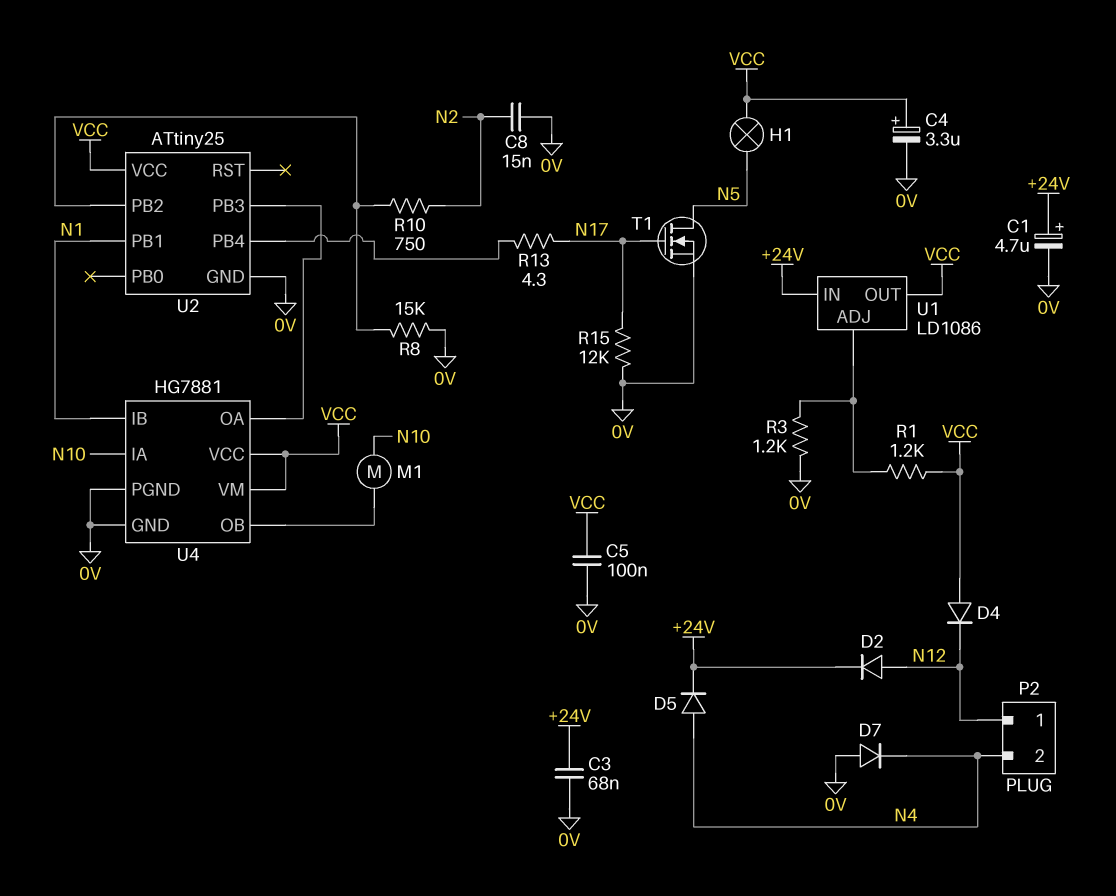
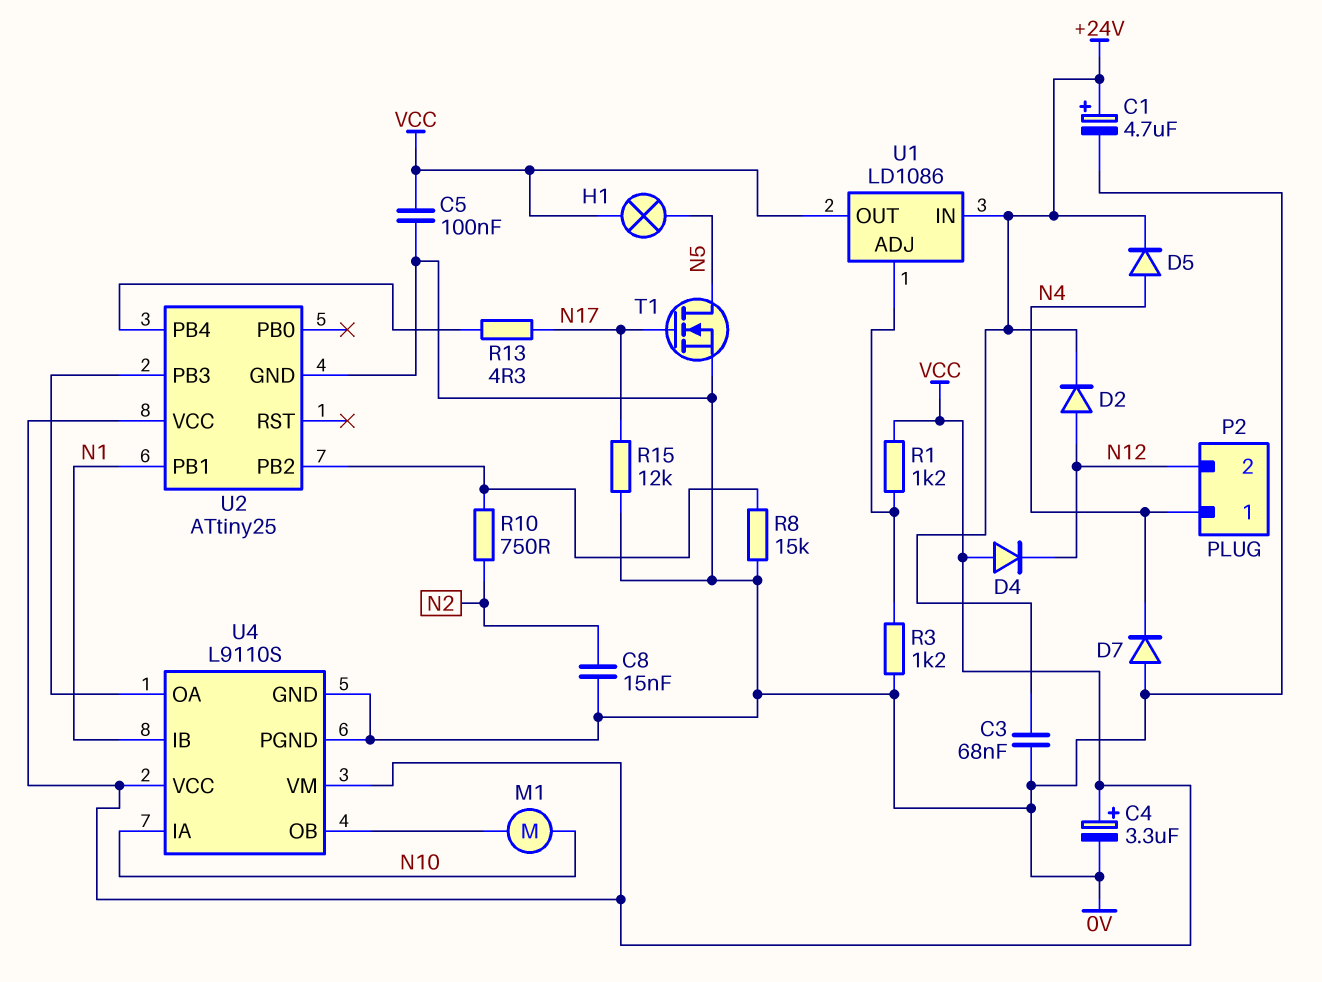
P2 pin 1: N12 -> N4
P2 pin 2: N4 -> N12
U4: HG7881 -> L9110S

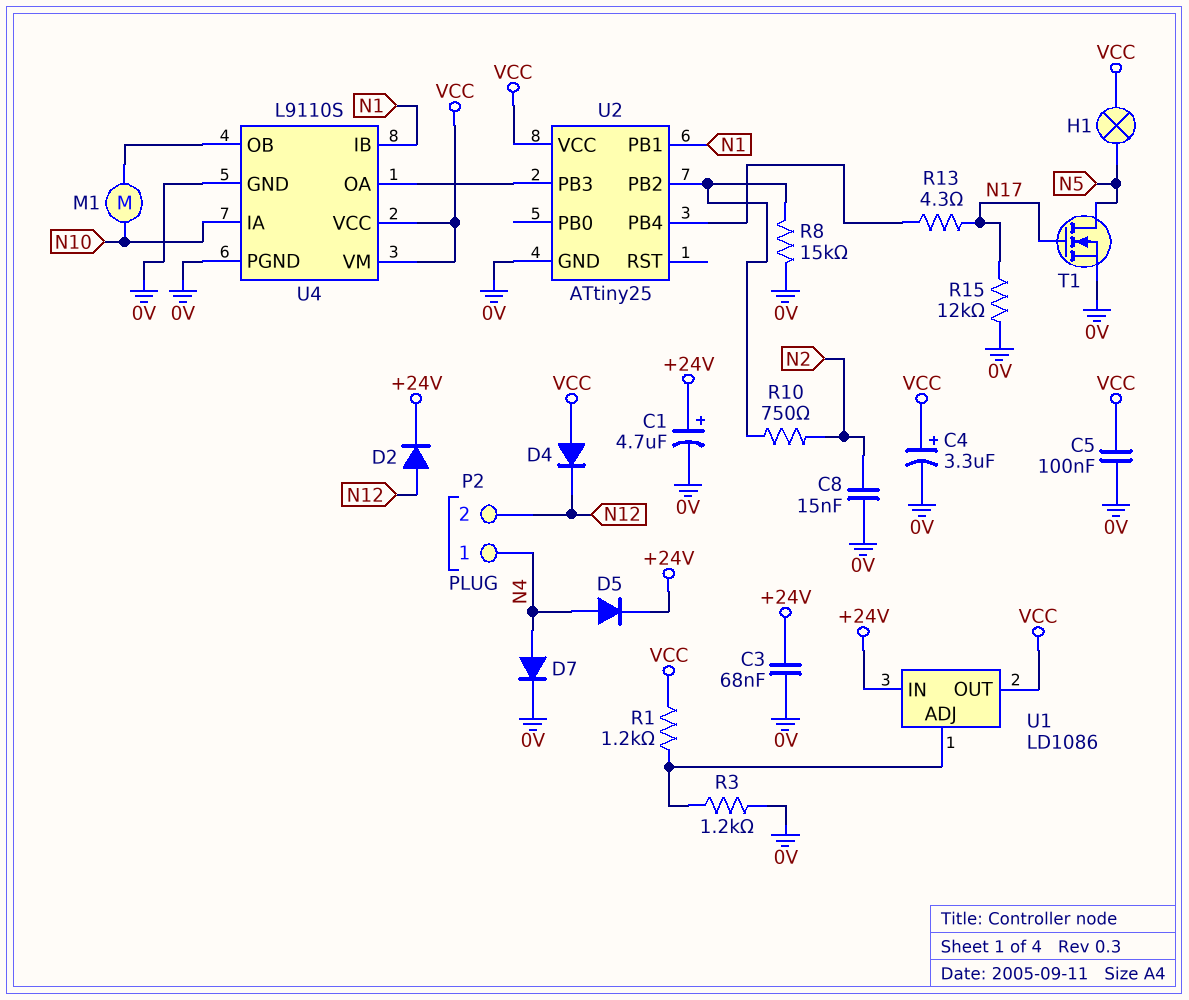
D7: diode (A 0V, K N4) -> diode (A N4, K 0V)

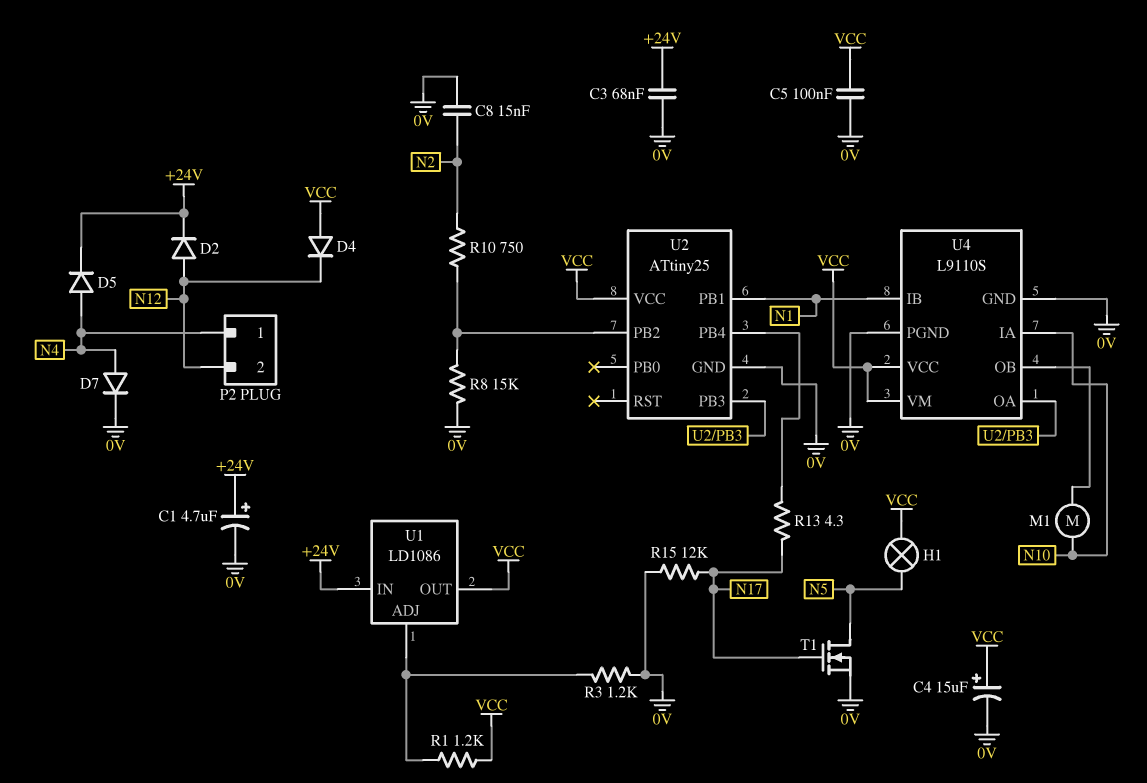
C4: 3.3uF (plus VCC, minus 0V) -> 15uF (plus VCC, minus 0V)

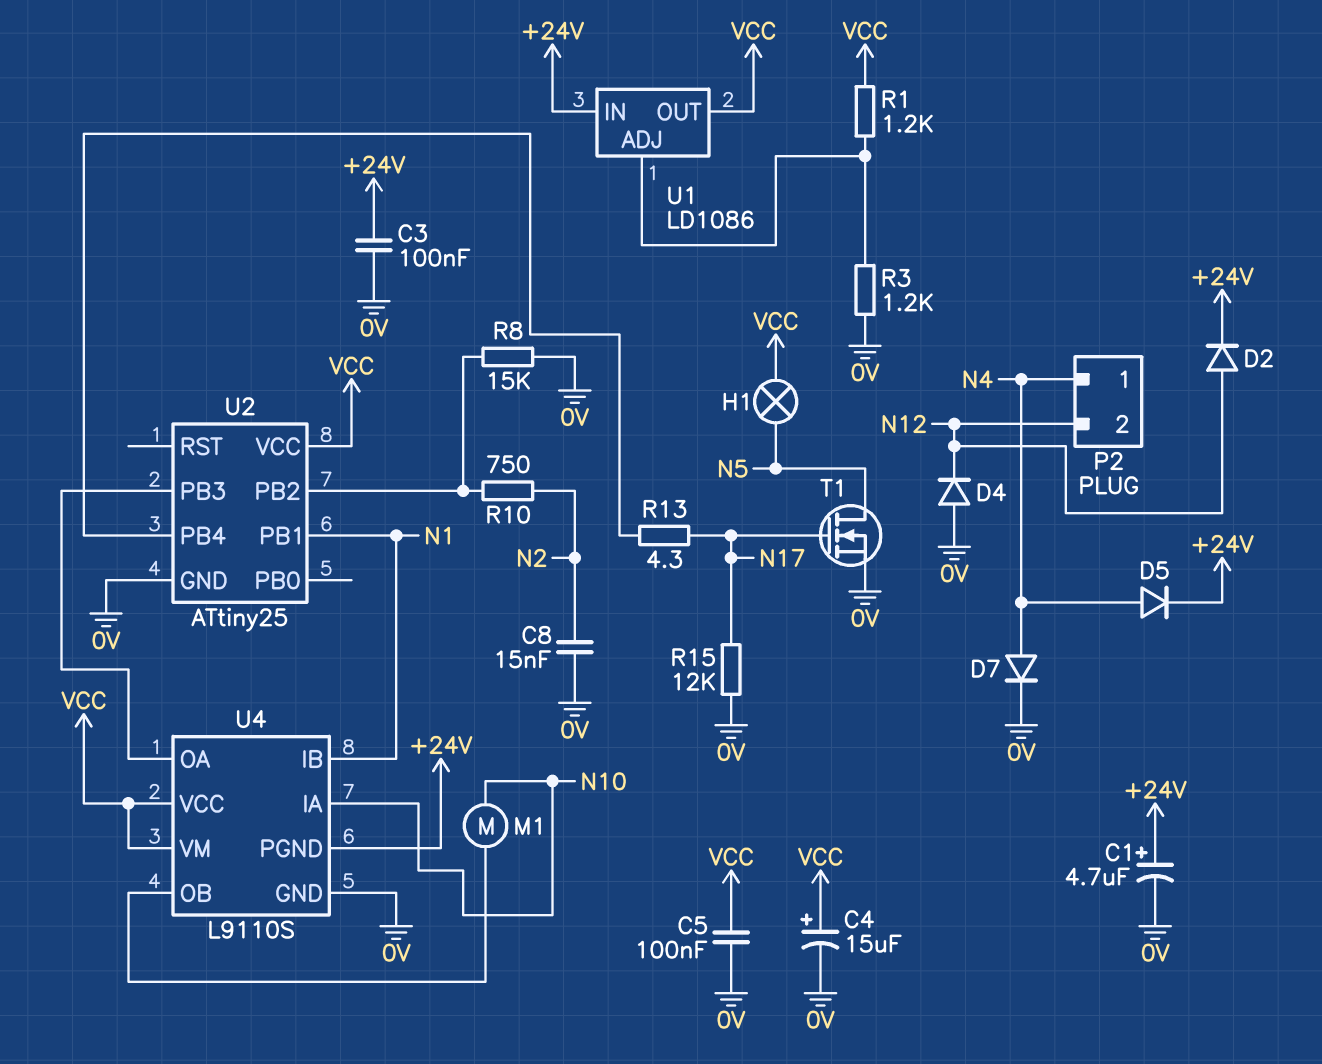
C3: 68nF (+24V, 0V) -> 100nF (+24V, 0V)
D4: diode (A VCC, K N12) -> diode (A 0V, K N12)
U4 pin PGND: 0V -> +24V

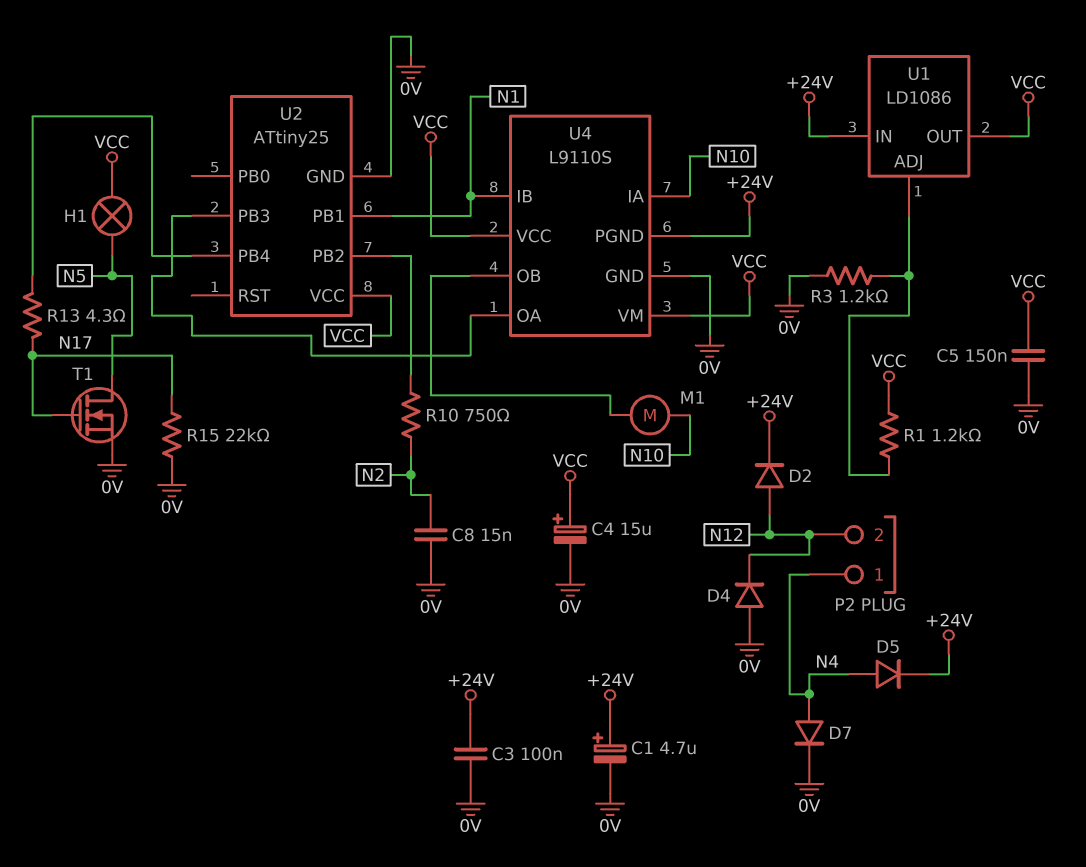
C5: 100nF (0V, VCC) -> 150nF (0V, VCC)
R8: 15k (0V, U2/PB2) -> none
R15: 12k (0V, N17) -> 22k (0V, N17)

